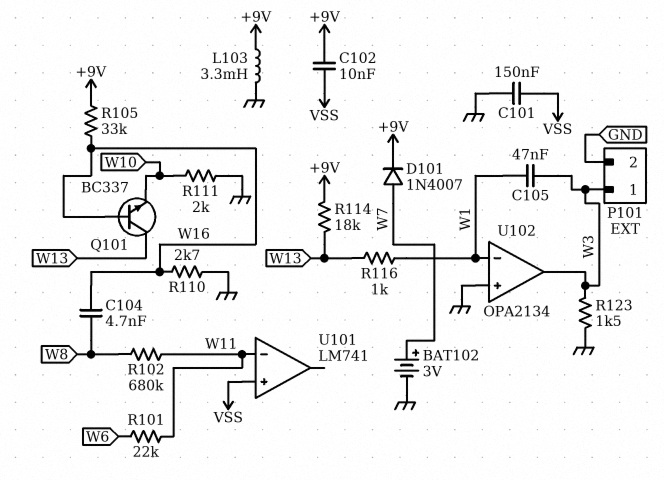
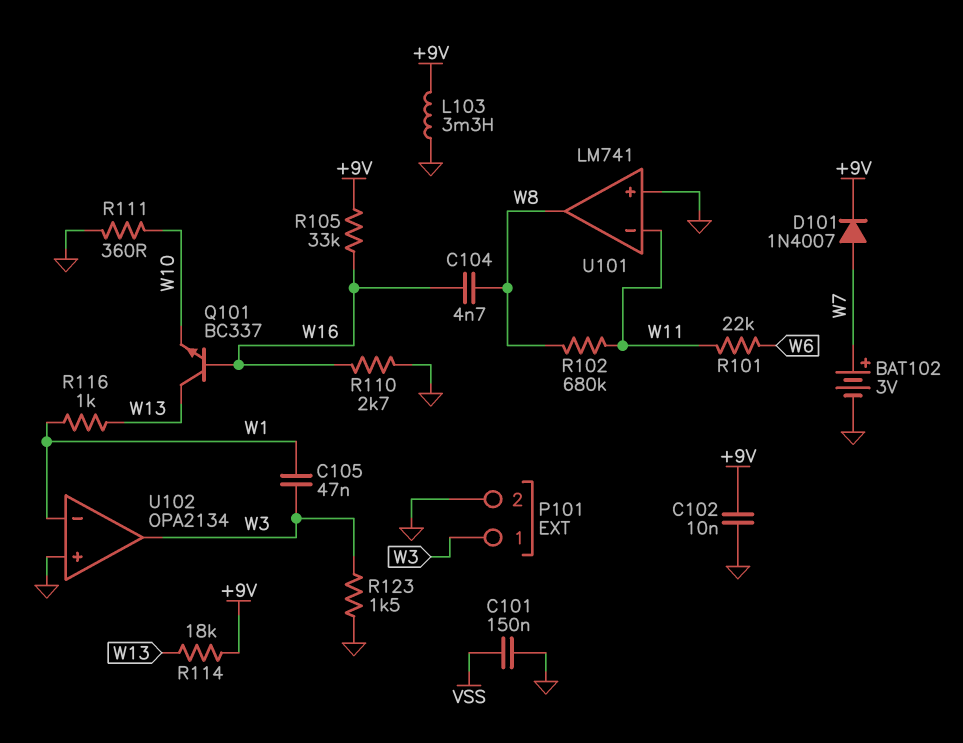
C102: 10nF (+9V, VSS) -> 10nF (+9V, GND)
R111: 2k (GND, W10) -> 360 (GND, W10)
U101 pin in+: VSS -> GND
U101 pin out: none -> W8

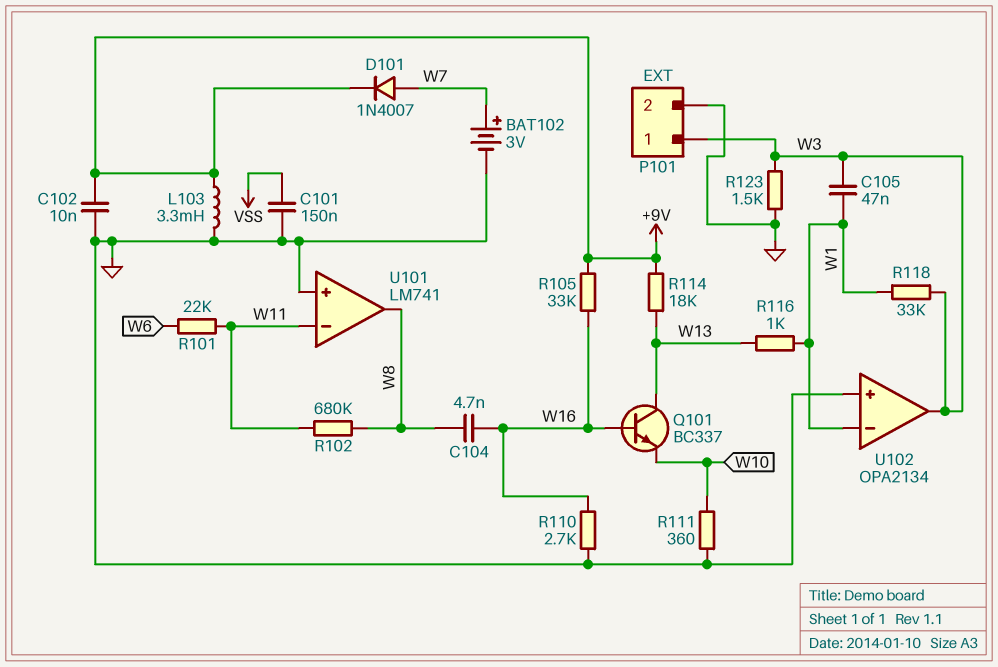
R118: none -> 33k (W1, W3)

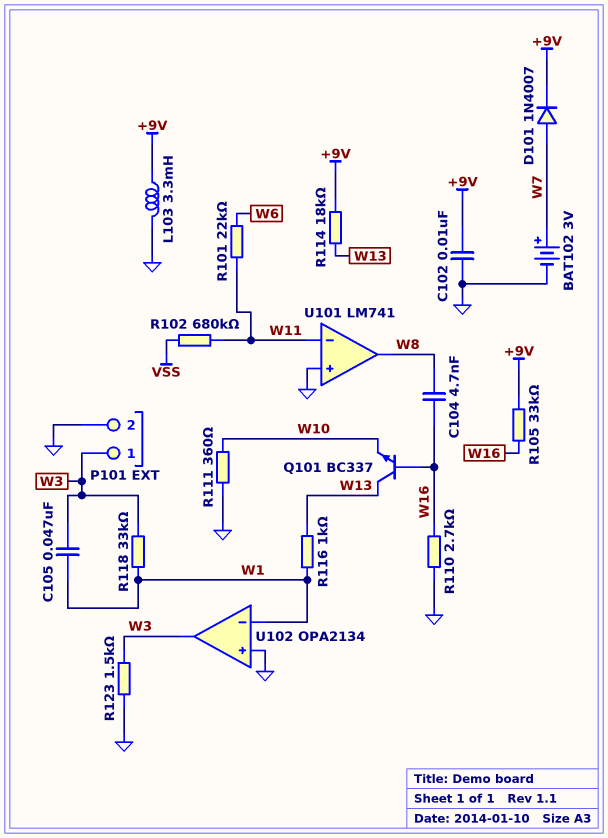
C101: 150nF (GND, VSS) -> none
R102: 680k (W8, W11) -> 680k (VSS, W11)

